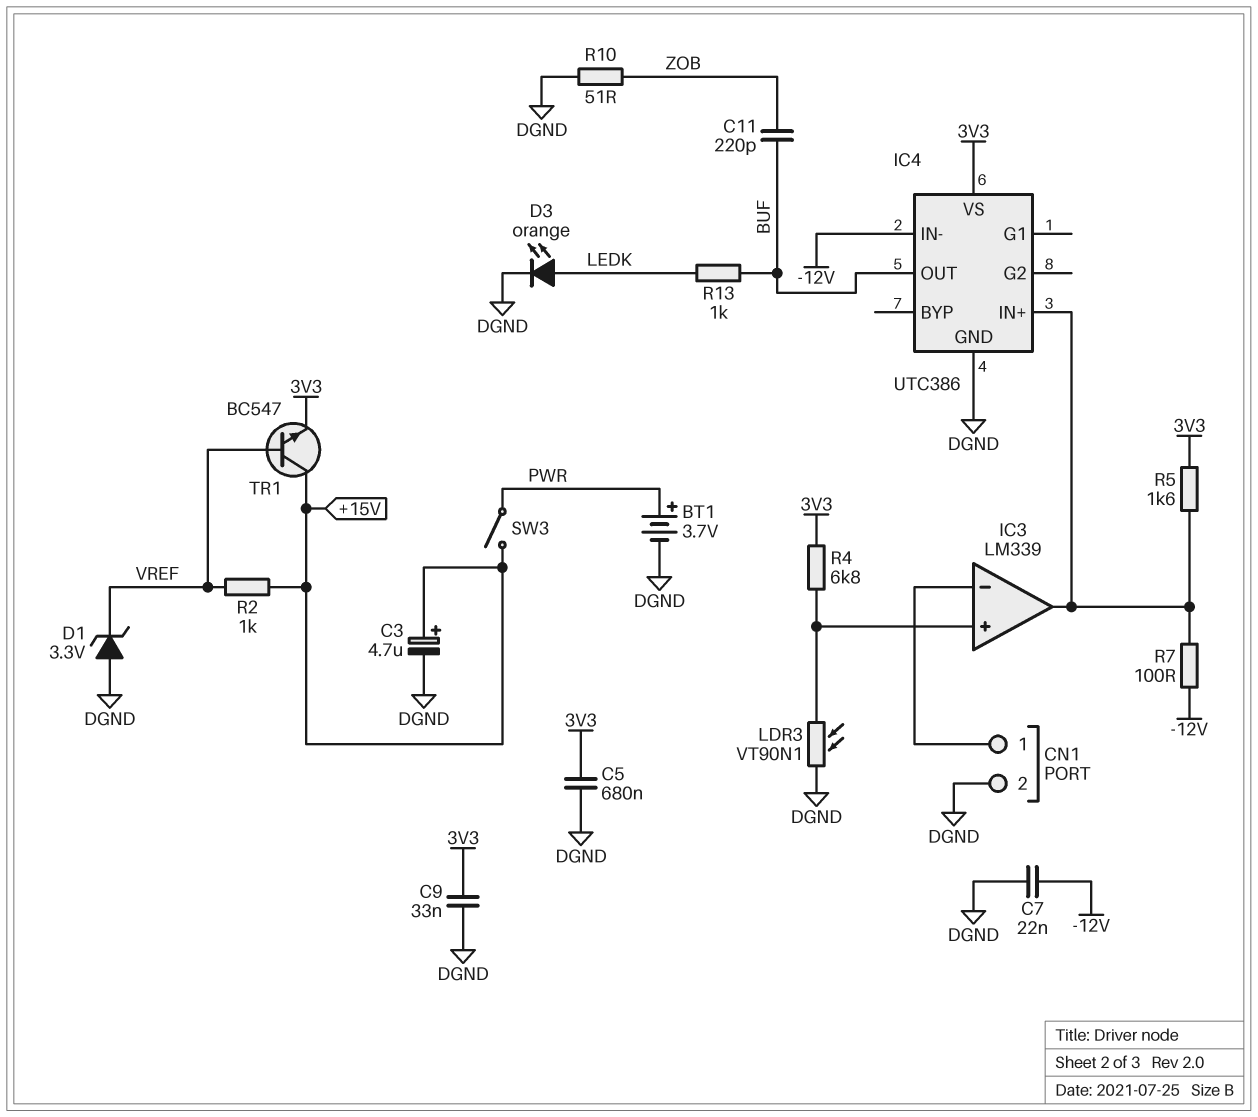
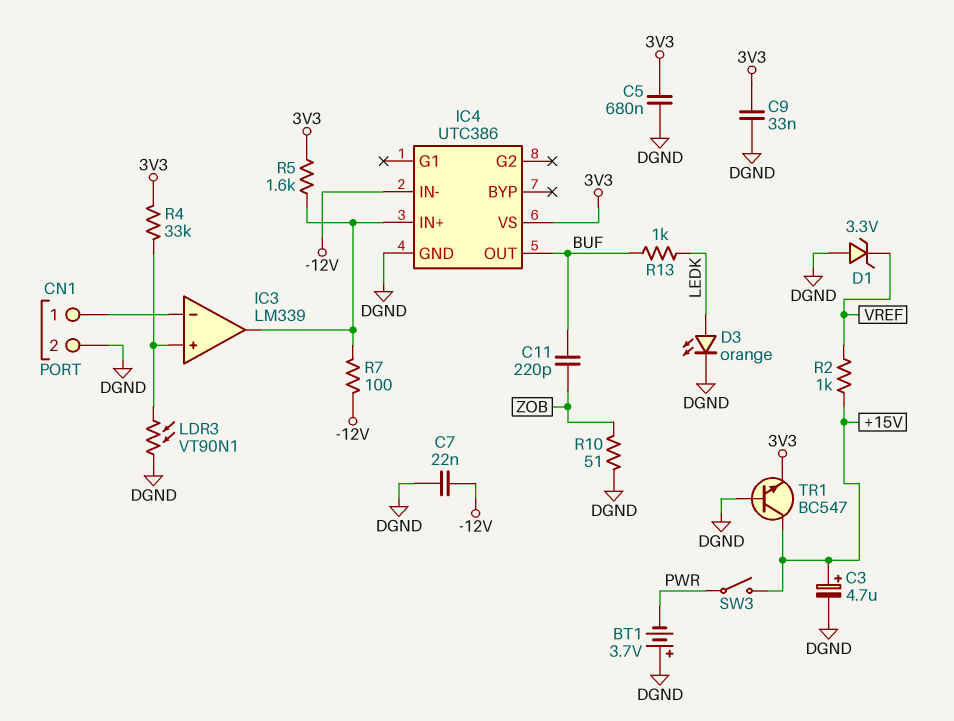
BT1: 3.7V (plus PWR, minus DGND) -> 3.7V (plus DGND, minus PWR)
R4: 6.8k (3V3, IC3/in+) -> 33k (3V3, IC3/in+)
TR1: NPN BC547 (B VREF, C +15V, E 3V3) -> NPN BC547 (B DGND, C +15V, E 3V3)

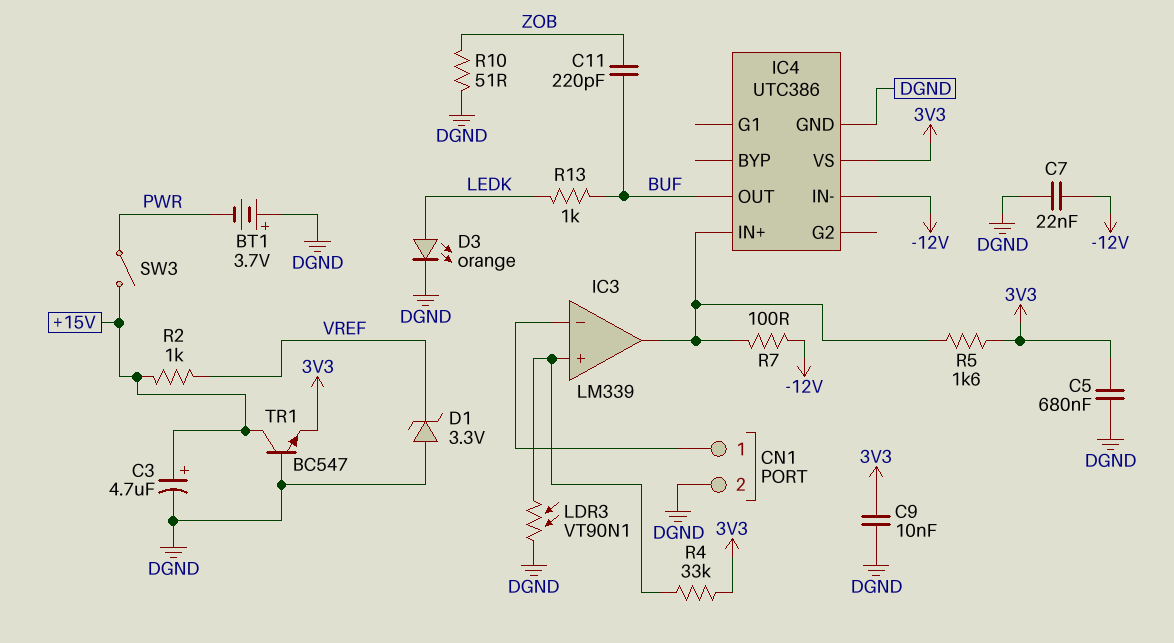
C9: 33nF (3V3, DGND) -> 10nF (3V3, DGND)

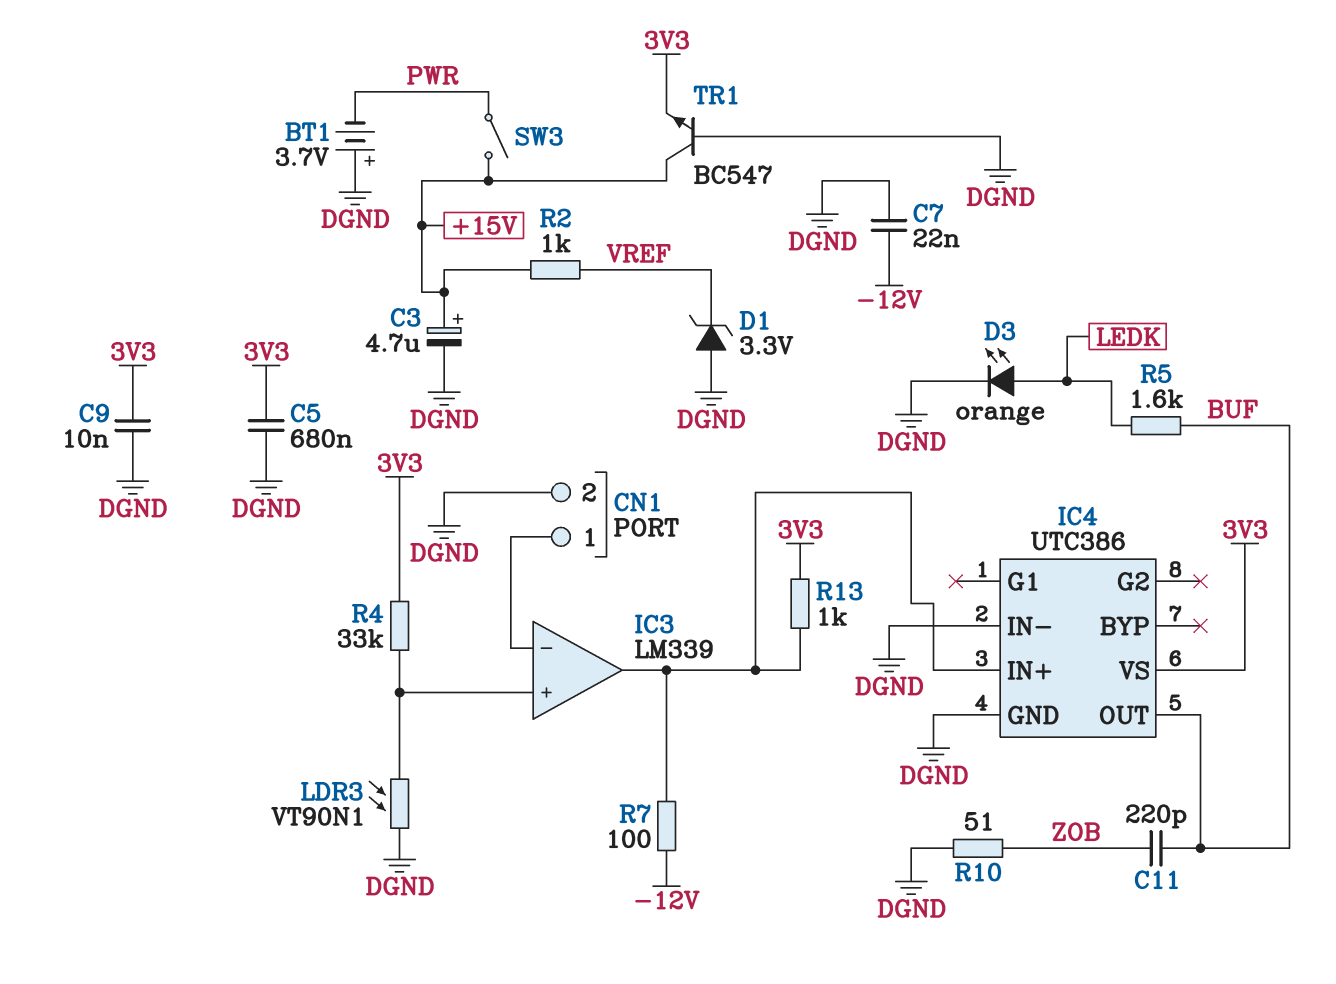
IC4 pin IN-: -12V -> DGND
R5: 1.6k (3V3, IC3/out) -> 1.6k (BUF, LEDK)
R13: 1k (BUF, LEDK) -> 1k (3V3, IC3/out)

